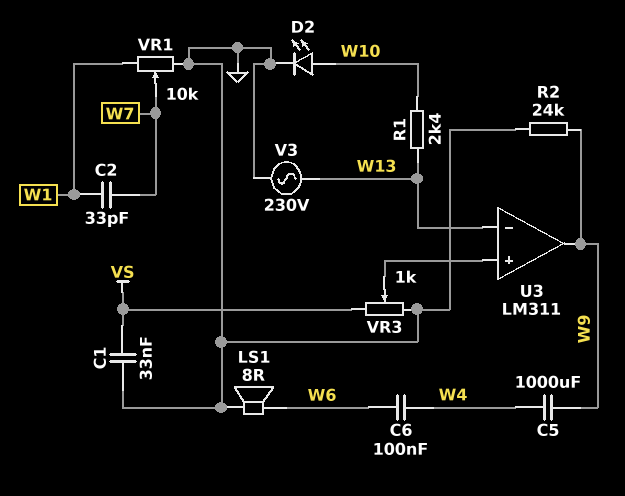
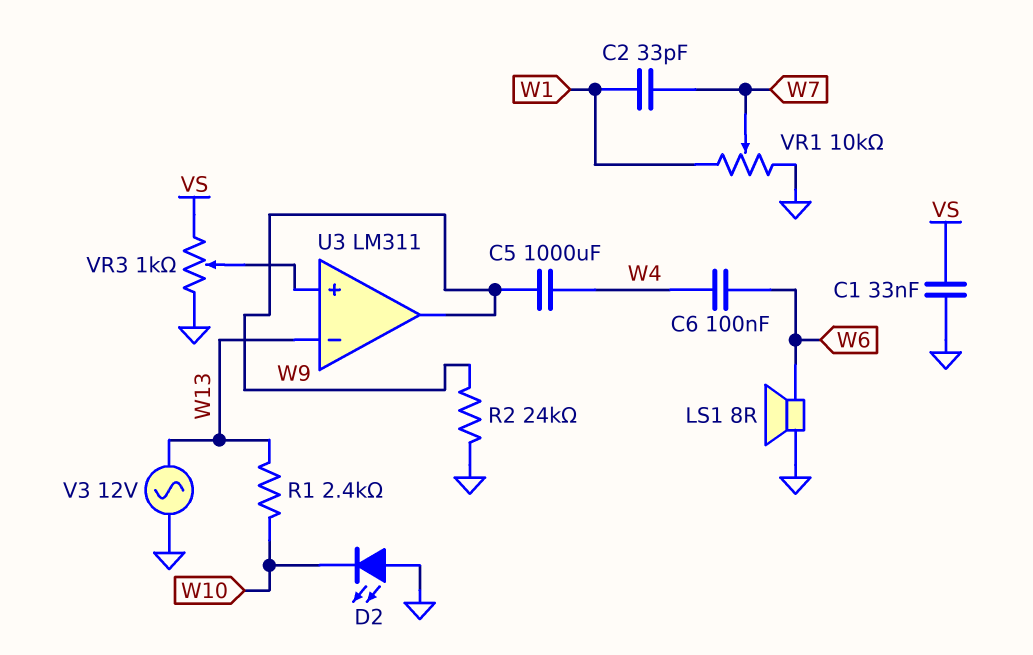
D2: LED (A W10, K GND) -> LED (A GND, K W10)
V3: AC 230V (GND, W13) -> AC 12V (GND, W13)

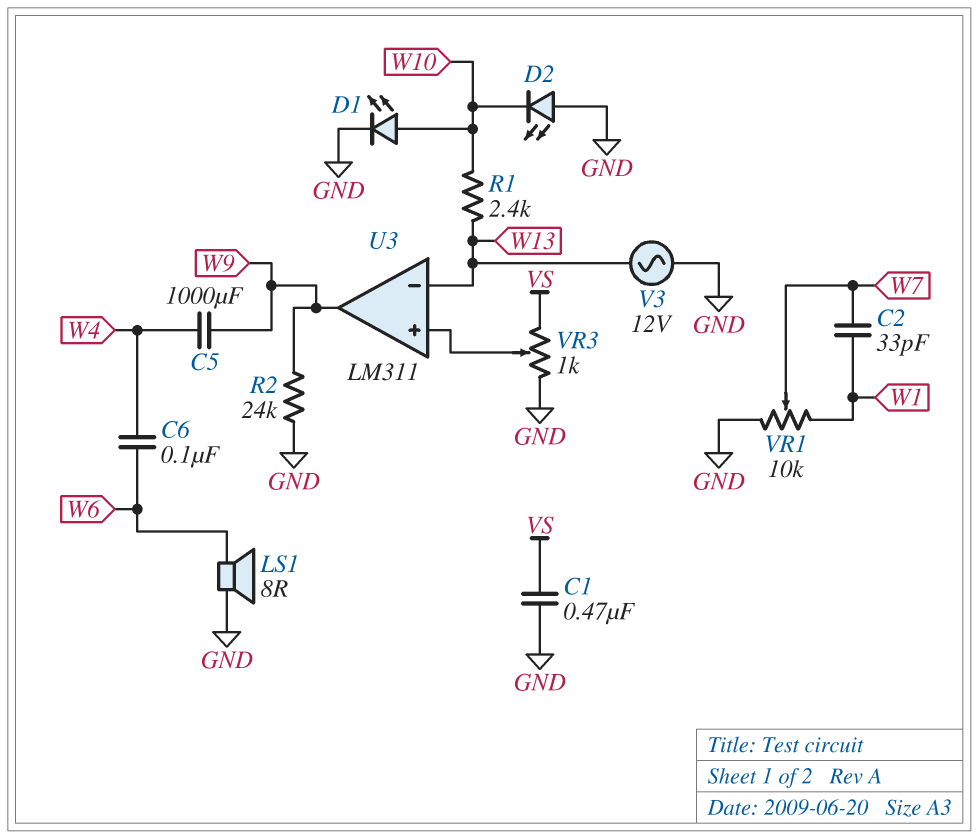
C1: 33nF (GND, VS) -> 470nF (GND, VS)
D1: none -> LED (A W10, K GND)

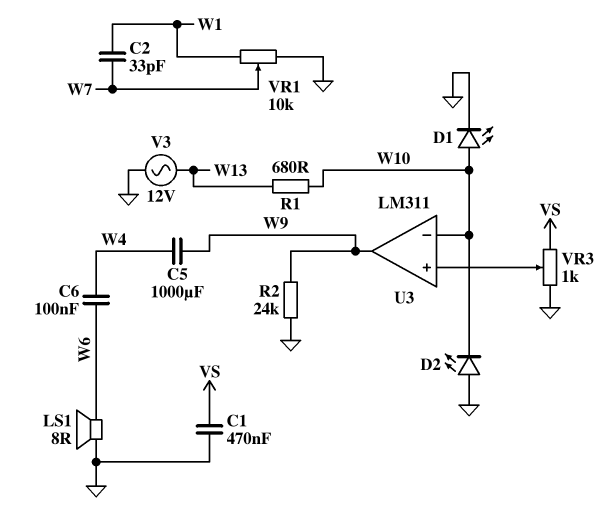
R1: 2.4k (W10, W13) -> 680 (W10, W13)
U3 pin in-: W13 -> W10

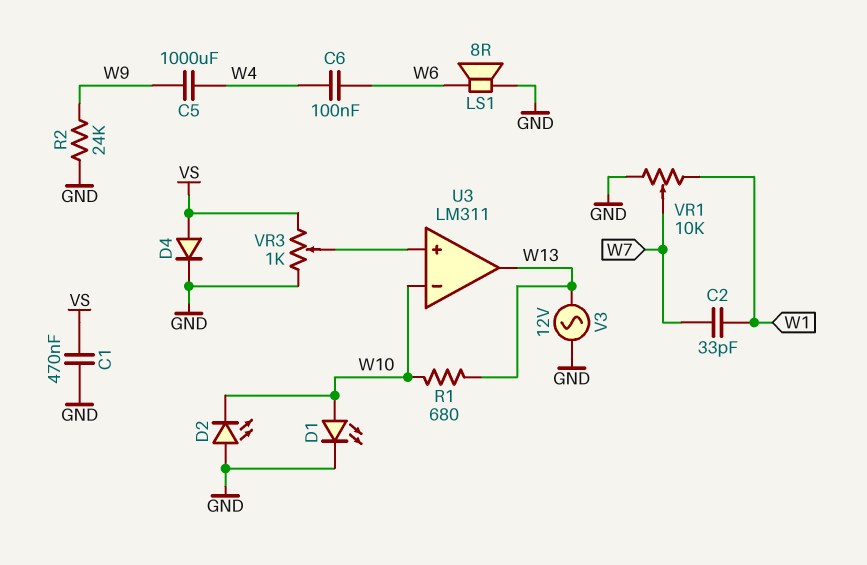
D4: none -> diode (A VS, K GND)
U3 pin out: W9 -> W13

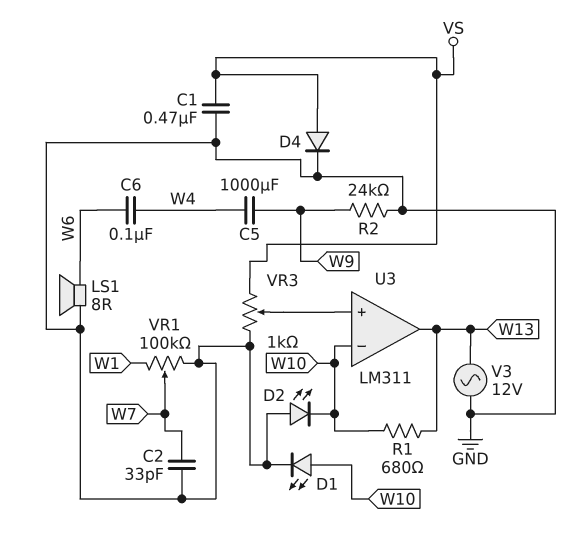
C2: 33pF (W1, W7) -> 33pF (GND, W7)
VR1: 10k (GND, W1, wiper W7) -> 100k (GND, W1, wiper W7)

